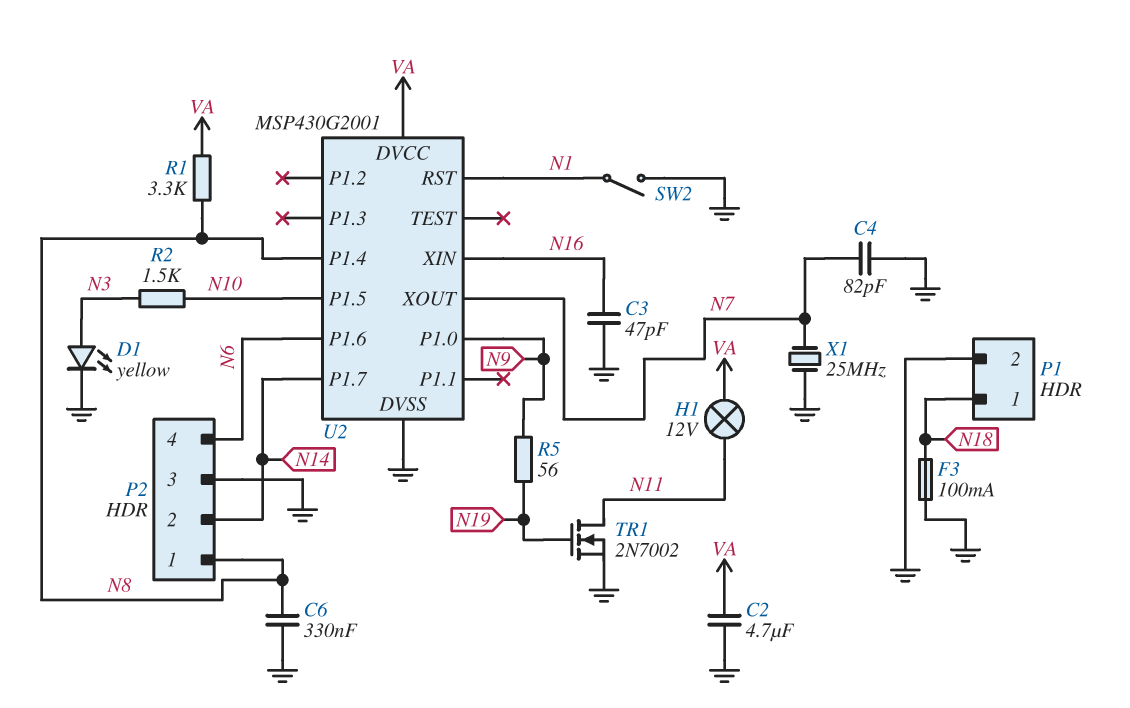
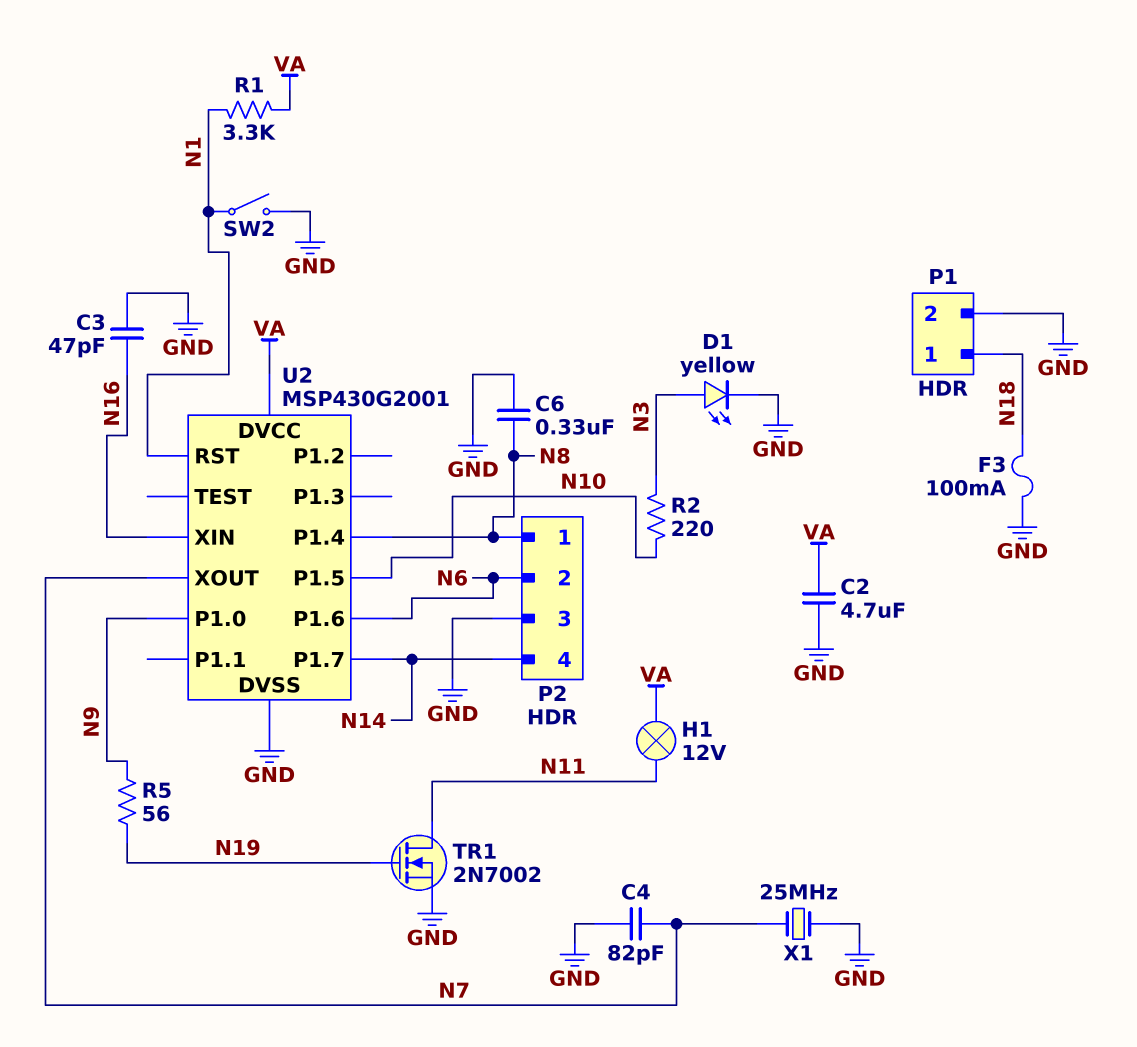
P2 pin 2: N14 -> N6
P2 pin 4: N6 -> N14
R1: 3.3k (N8, VA) -> 3.3k (N1, VA)
R2: 1.5k (N3, N10) -> 220 (N3, N10)

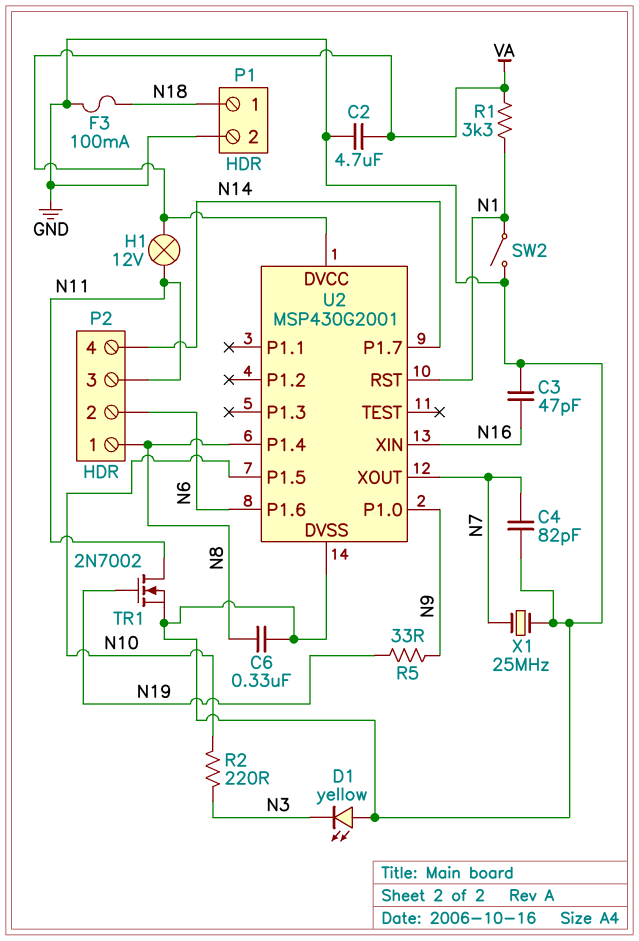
D1: LED yellow (A N3, K GND) -> LED yellow (A GND, K N3)
P2 pin 3: GND -> N11
R5: 56 (N9, N19) -> 33 (N9, N19)

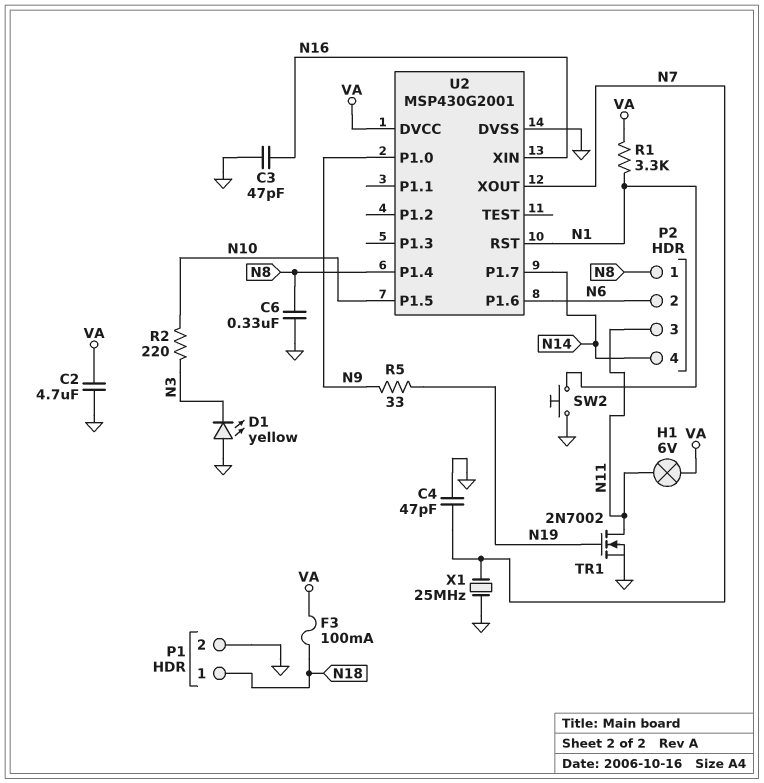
C4: 82pF (GND, N7) -> 47pF (GND, N7)
F3: 100mA (GND, N18) -> 100mA (N18, VA)
H1: lamp 12V (N11, VA) -> lamp 6V (N11, VA)
SW2: switch (GND, N1) -> button (GND, N1)

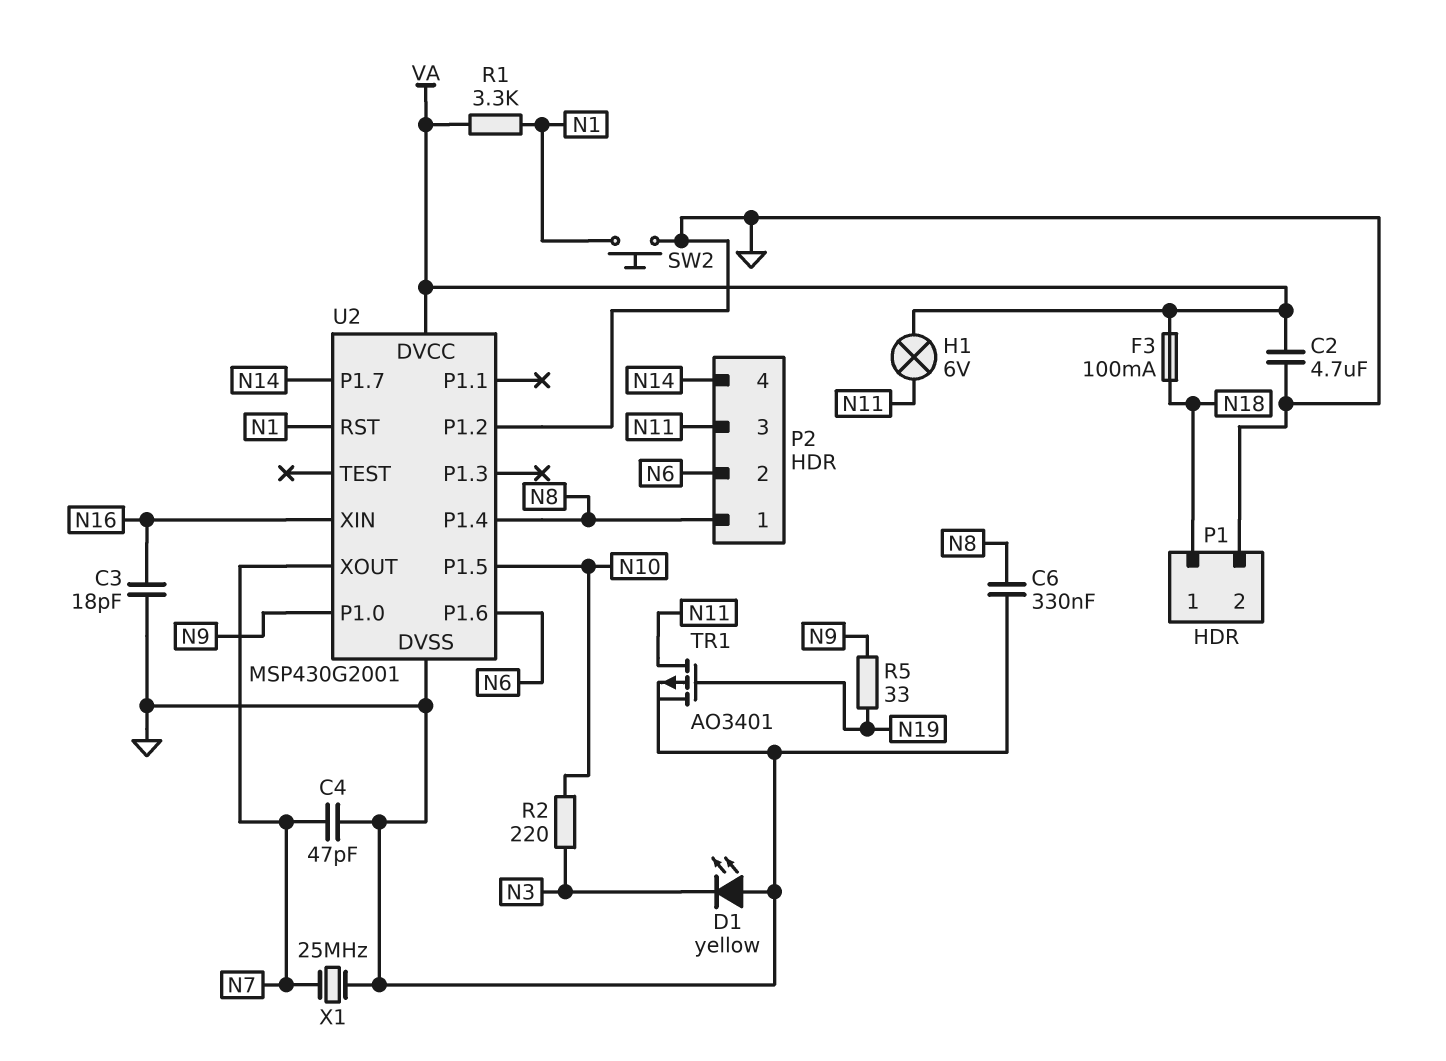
C3: 47pF (GND, N16) -> 18pF (GND, N16)
TR1: NMOS 2N7002 (G N19, D N11, S GND) -> PMOS AO3401 (G N19, D N11, S GND)
U2 pin P1.2: none -> GND

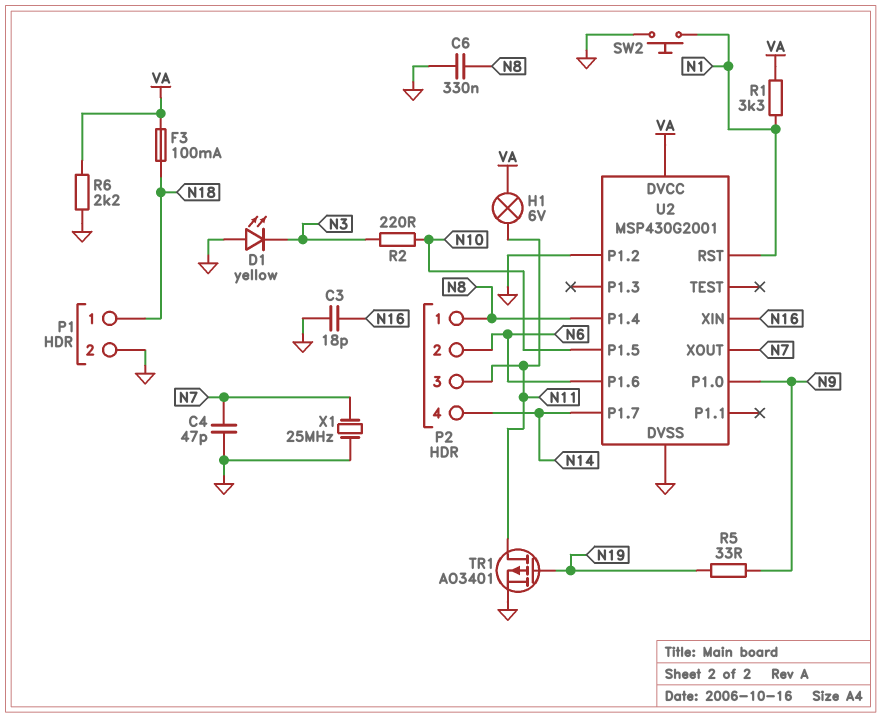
C2: 4.7uF (GND, VA) -> none
R6: none -> 2.2k (GND, VA)

